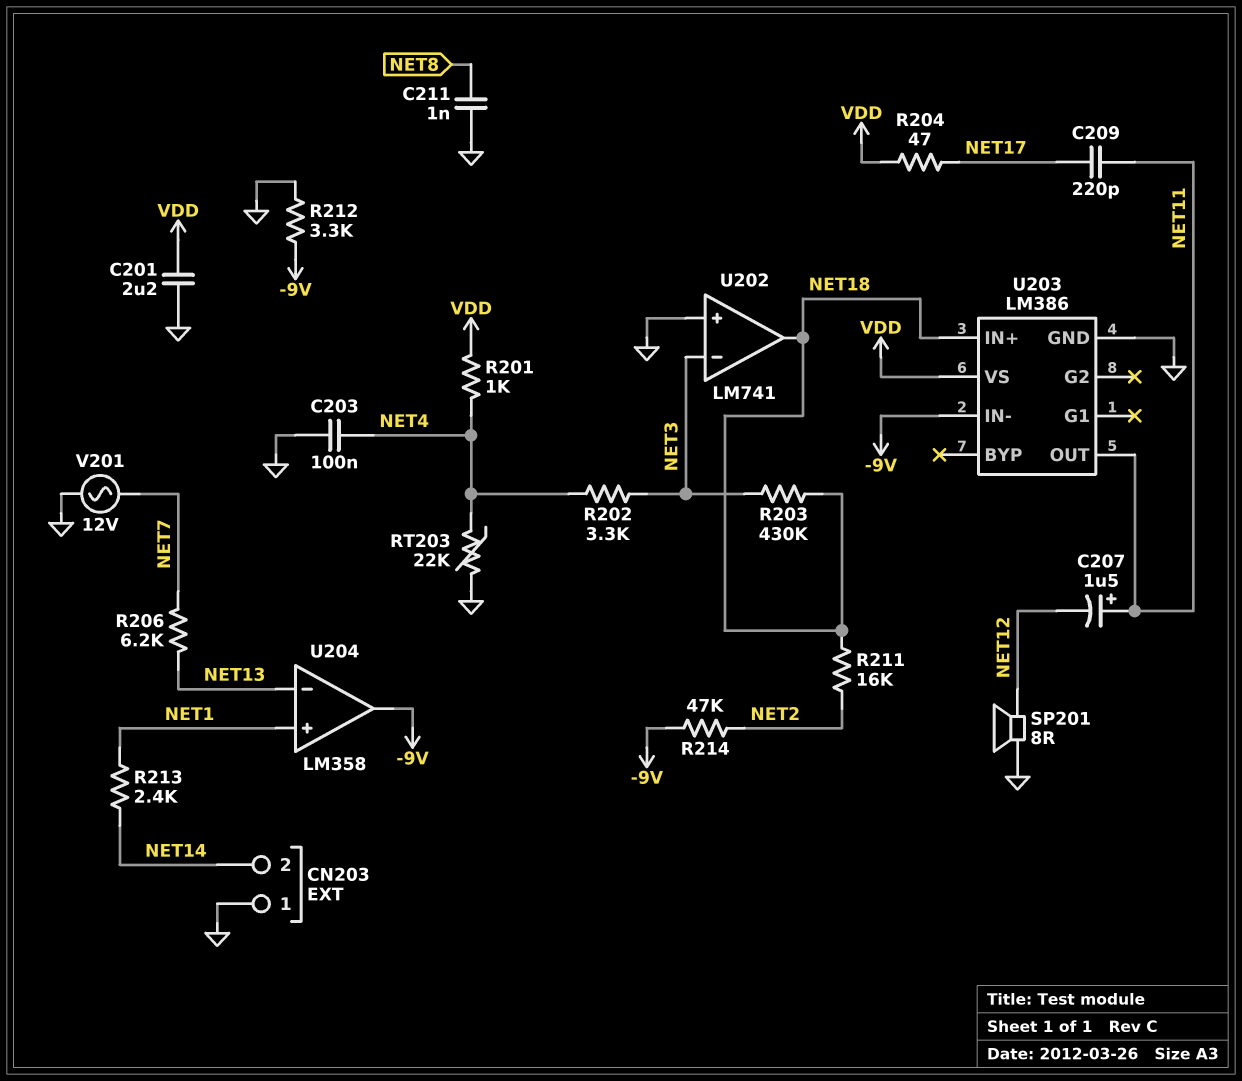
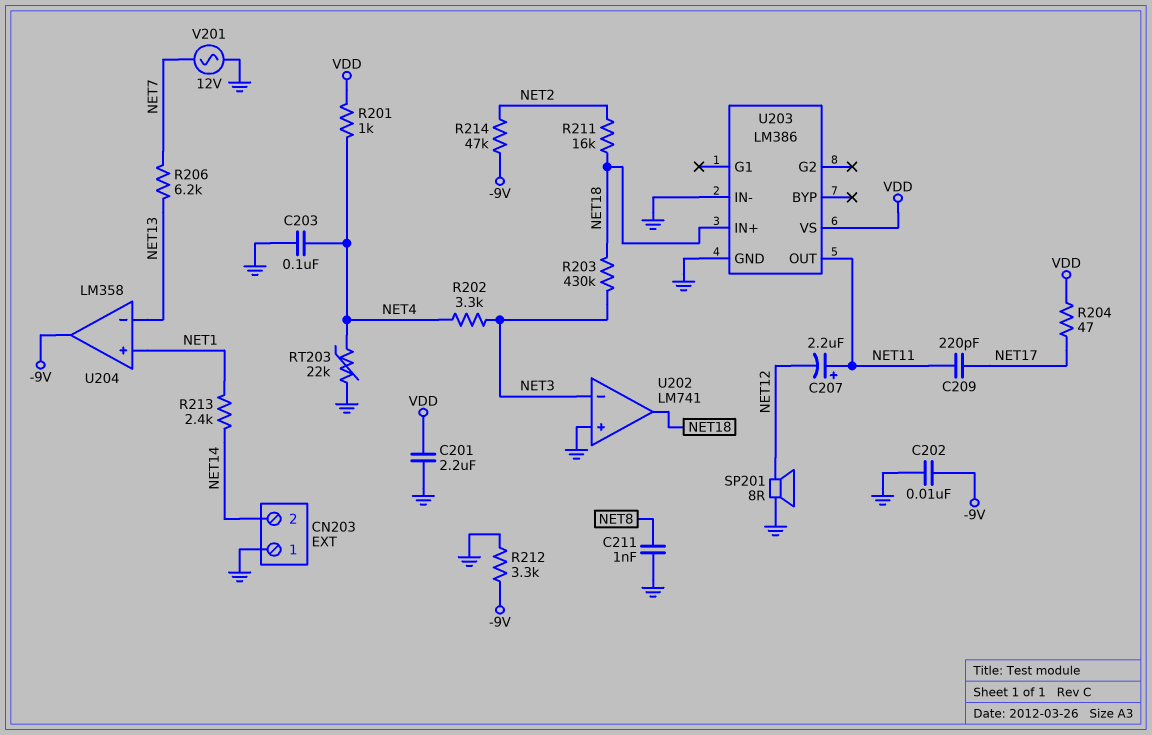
C202: none -> 10nF (-9V, GND)
C207: 1.5uF (plus NET11, minus NET12) -> 2.2uF (plus NET11, minus NET12)
U203 pin IN-: -9V -> GND

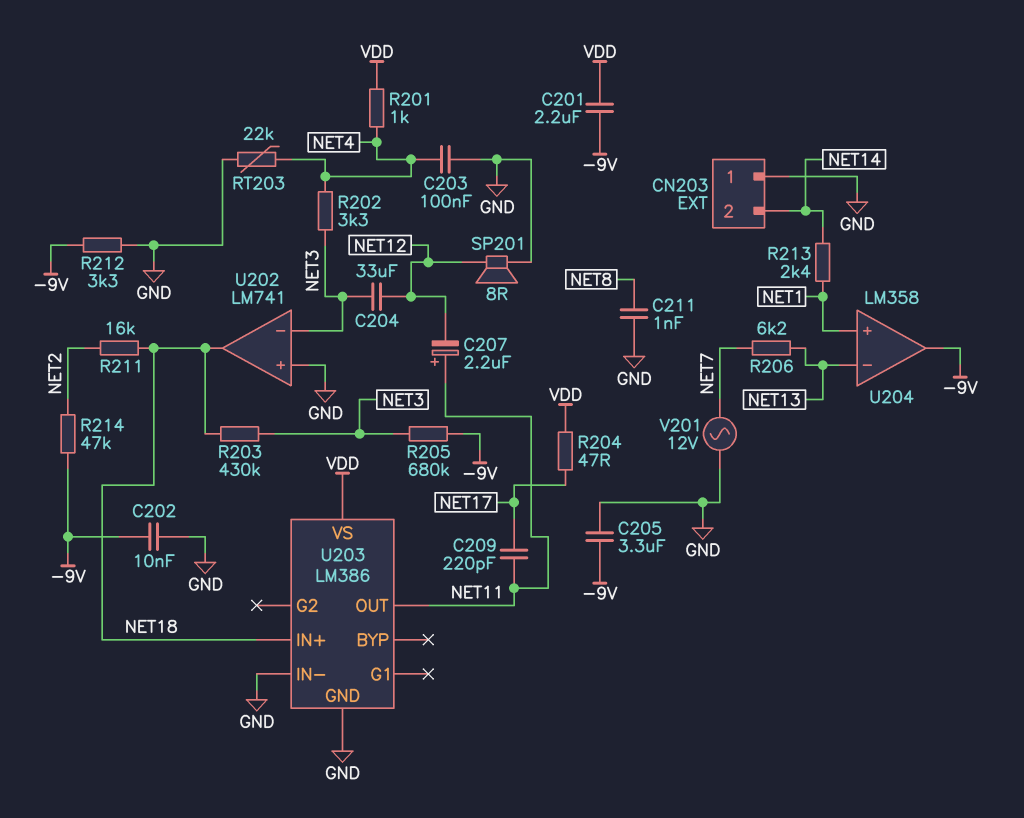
C201: 2.2uF (GND, VDD) -> 2.2uF (-9V, VDD)
C204: none -> 33uF (NET3, NET12)
C205: none -> 3.3uF (-9V, GND)
R205: none -> 680k (-9V, NET3)

